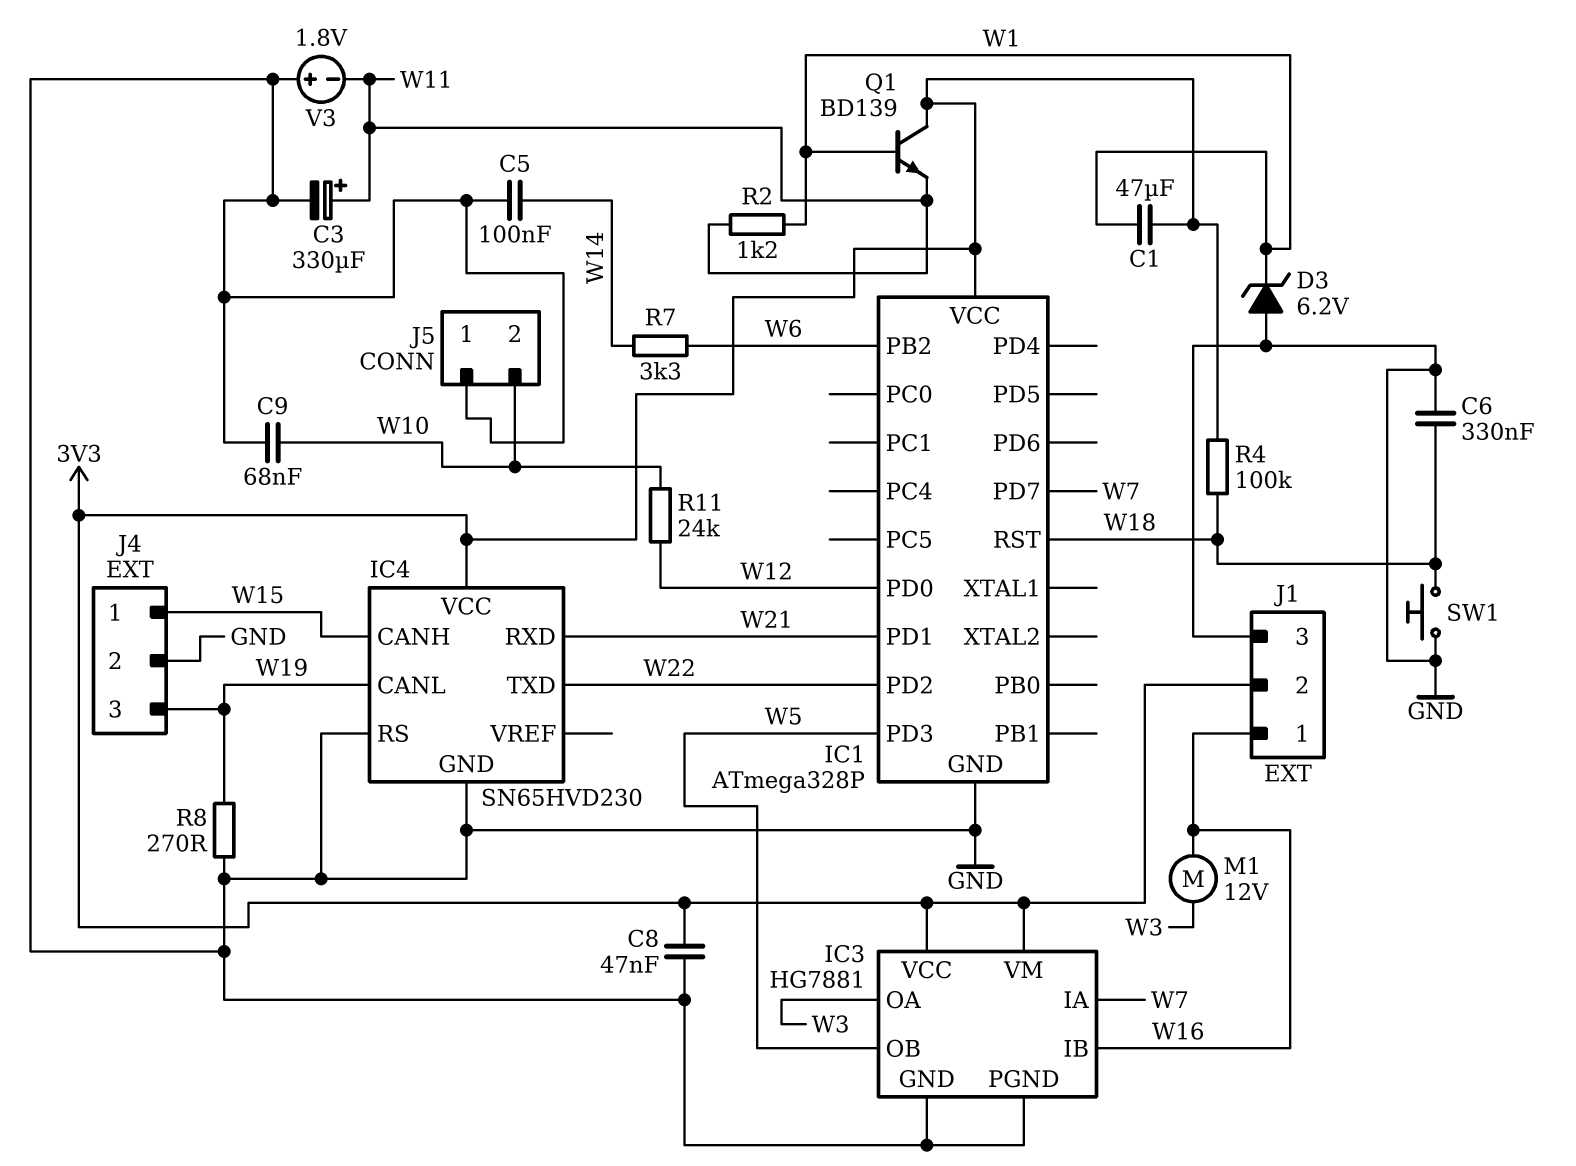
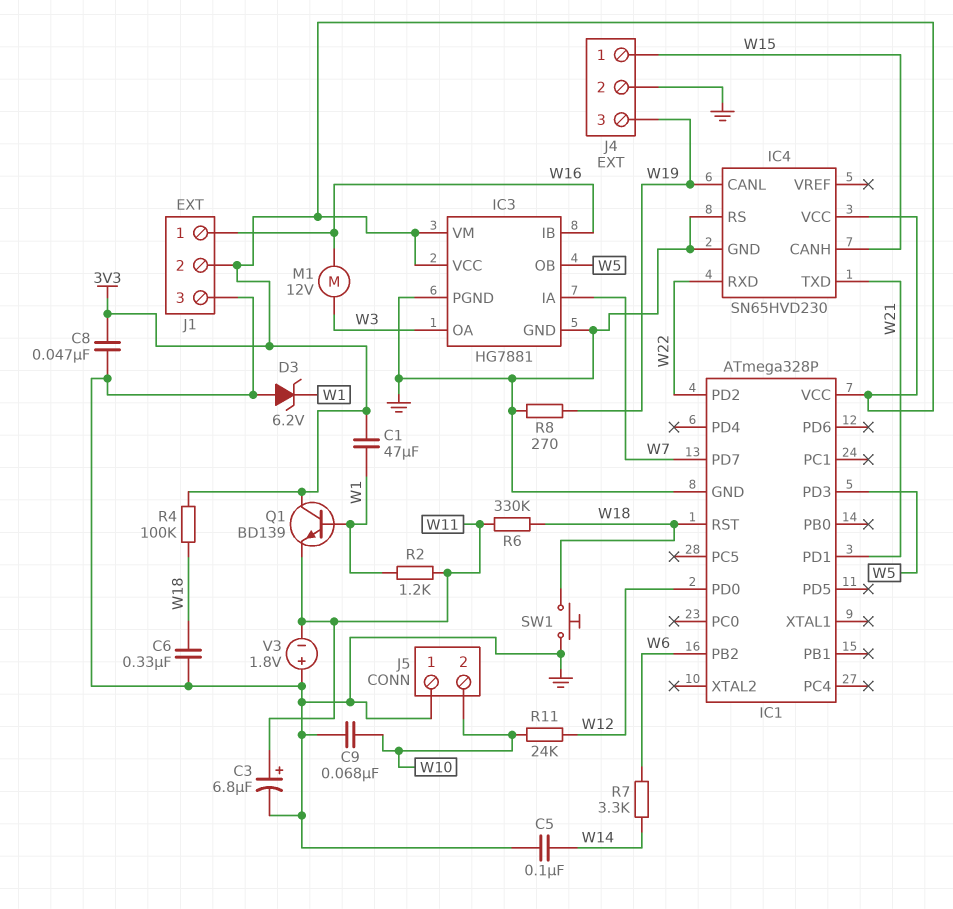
C3: 330uF (plus W11, minus GND) -> 6.8uF (plus W11, minus GND)
IC4 pin RXD: W21 -> W22
IC4 pin TXD: W22 -> W21
R6: none -> 330k (W11, W18)

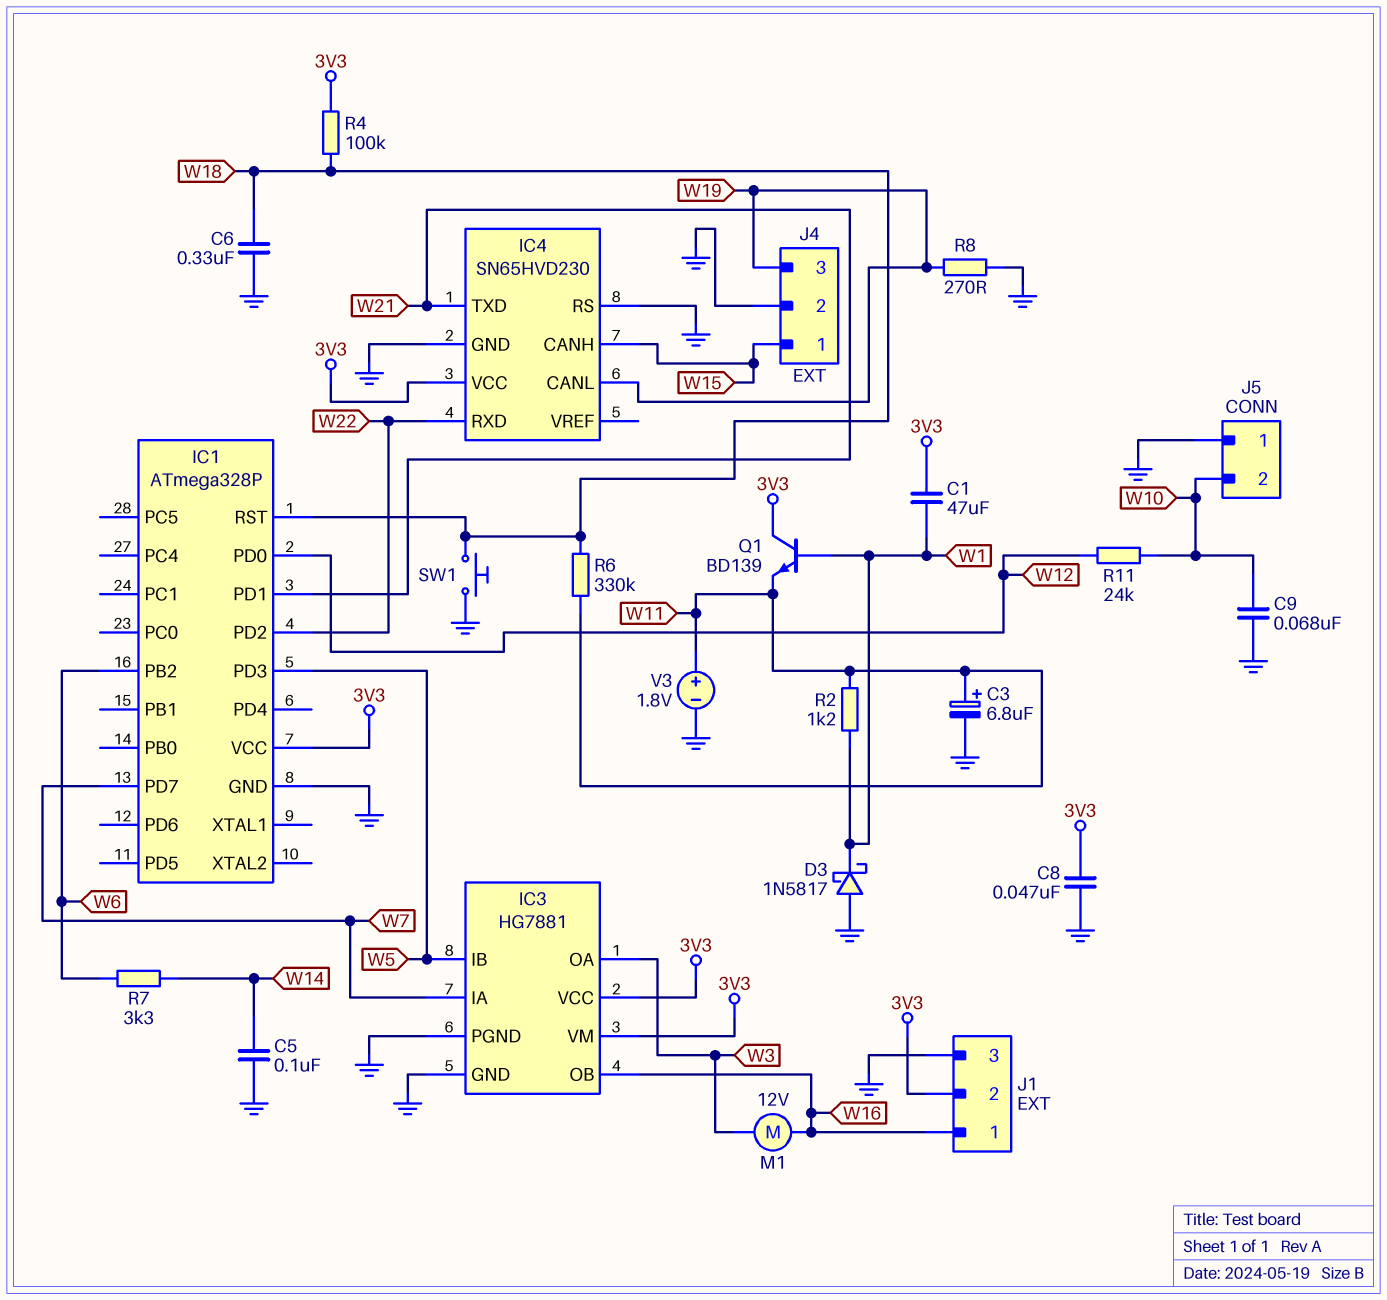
D3: zener 6.2V (A GND, K W1) -> schottky 1N5817 (A GND, K W1)
IC3 pin IB: W16 -> W5
IC3 pin OB: W5 -> W16
V3: 1.8V (plus GND, minus W11) -> 1.8V (plus W11, minus GND)

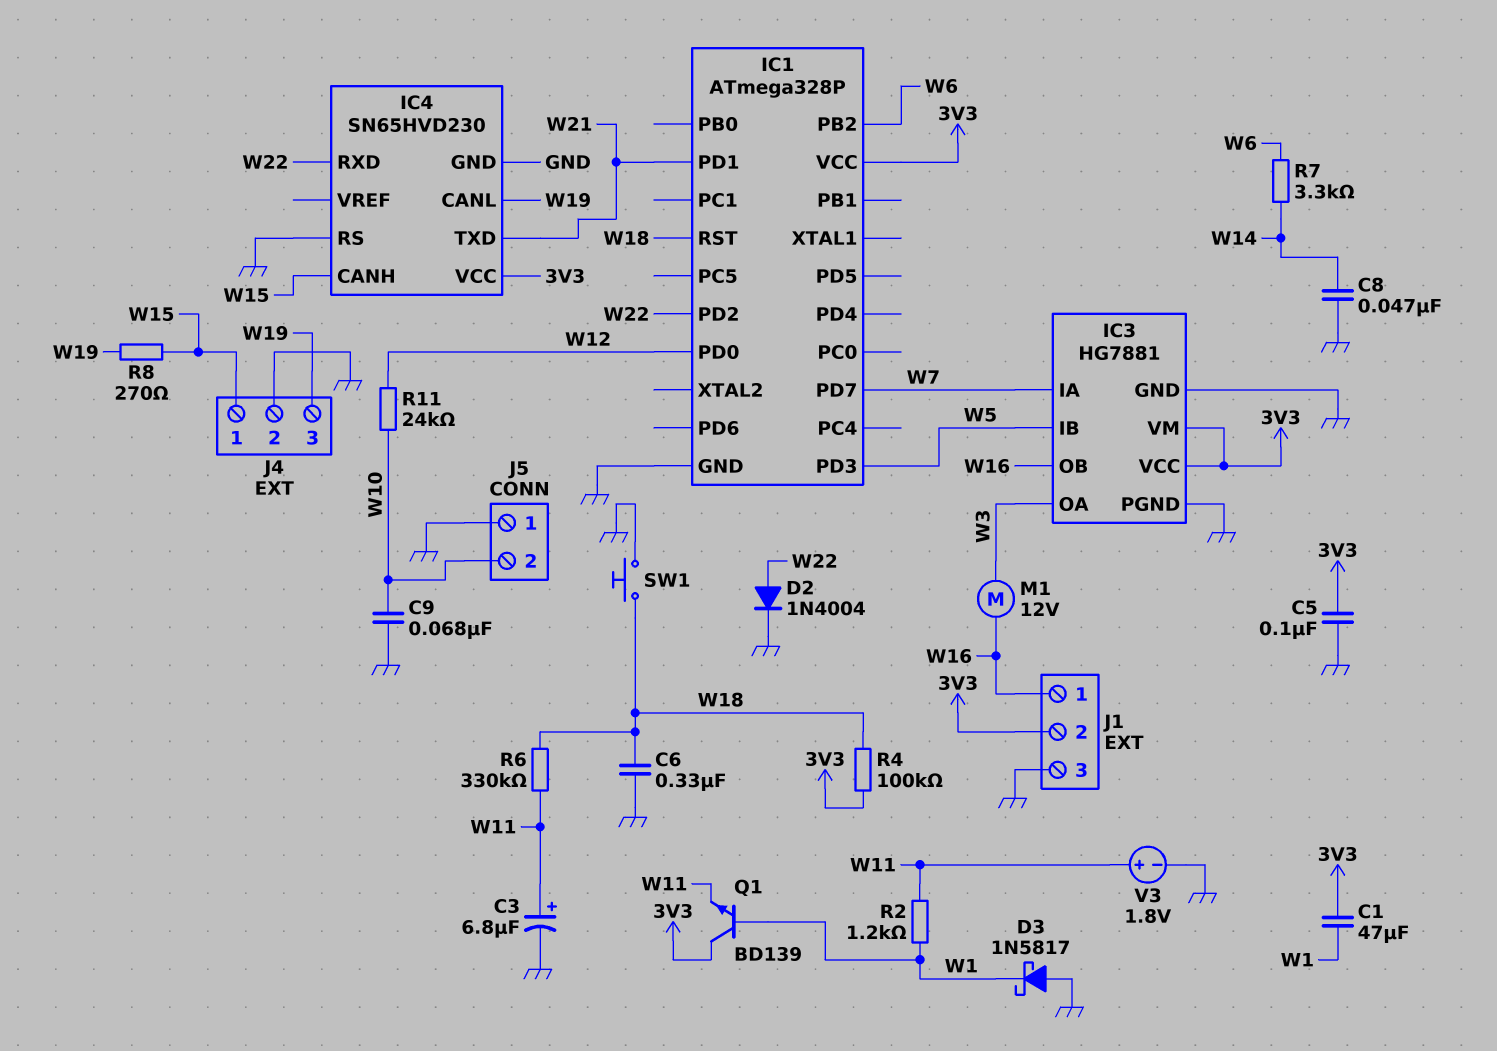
C5: 100nF (GND, W14) -> 100nF (3V3, GND)
C8: 47nF (3V3, GND) -> 47nF (GND, W14)
D2: none -> diode 1N4004 (A W22, K GND)
R8: 270 (GND, W19) -> 270 (W15, W19)

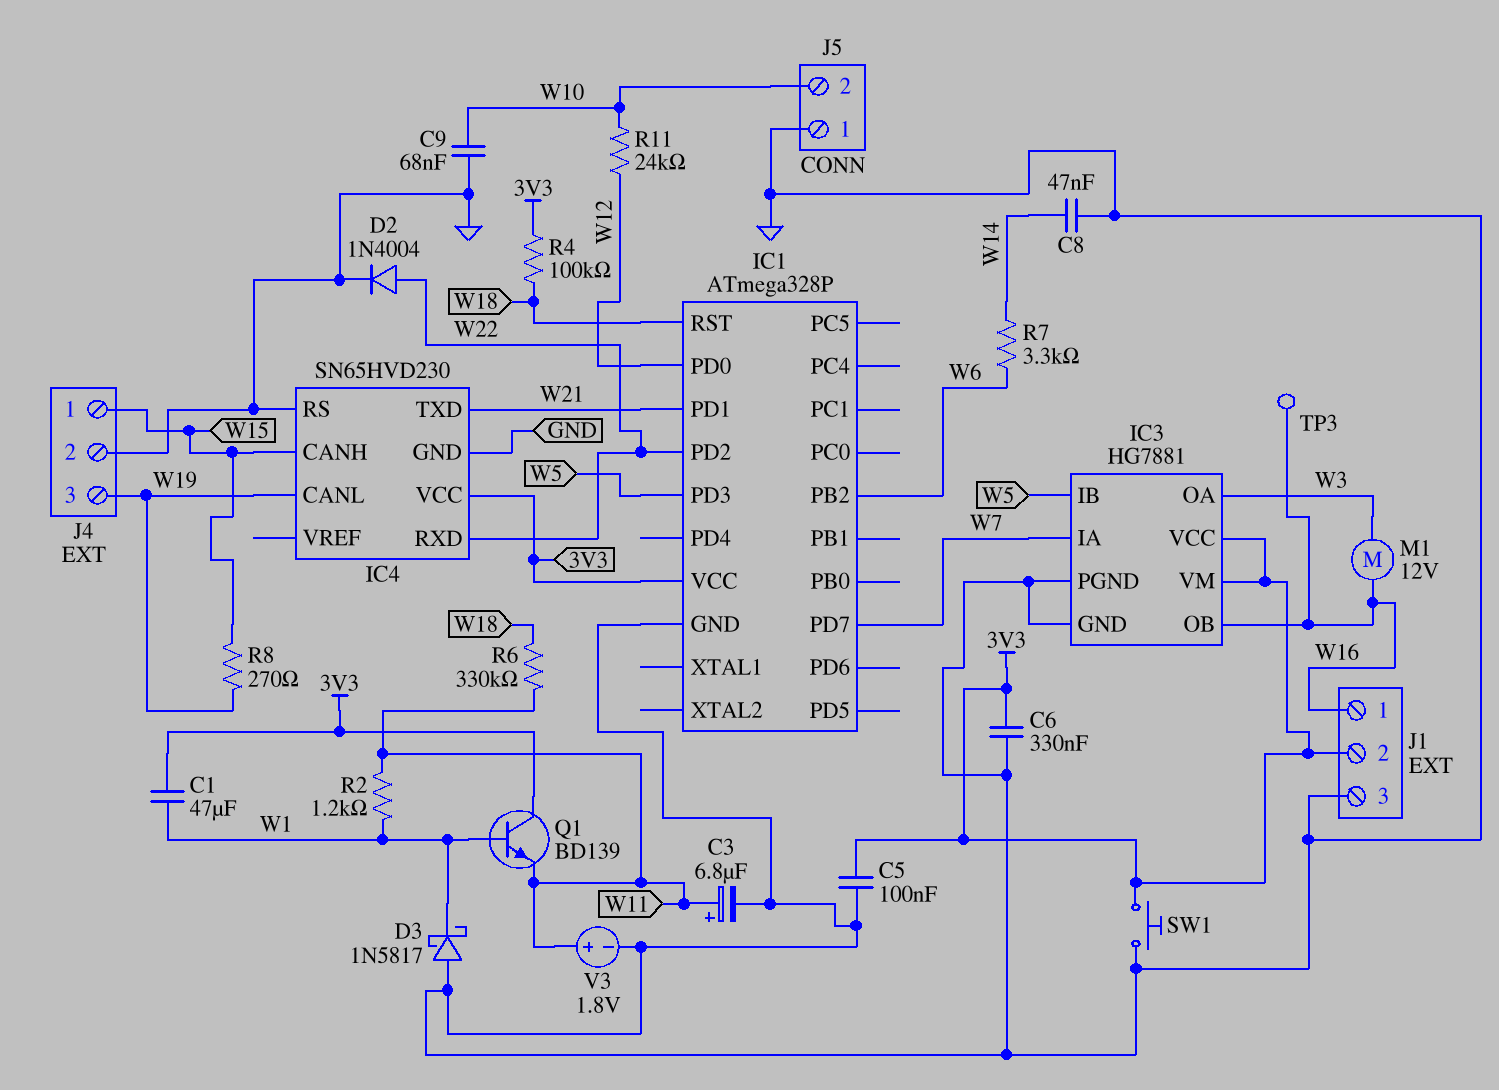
C6: 330nF (GND, W18) -> 330nF (3V3, GND)
SW1: button (GND, W18) -> button (3V3, GND)
TP3: none -> test point (W16)

